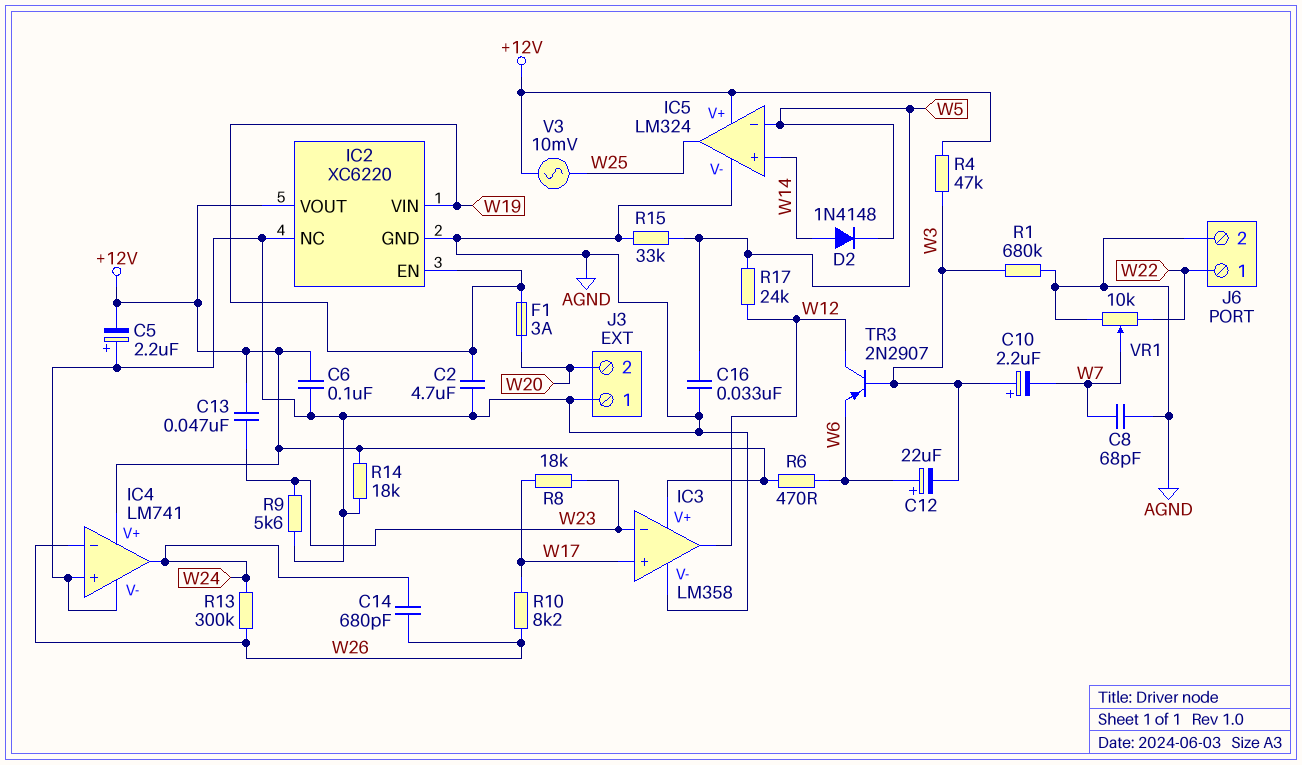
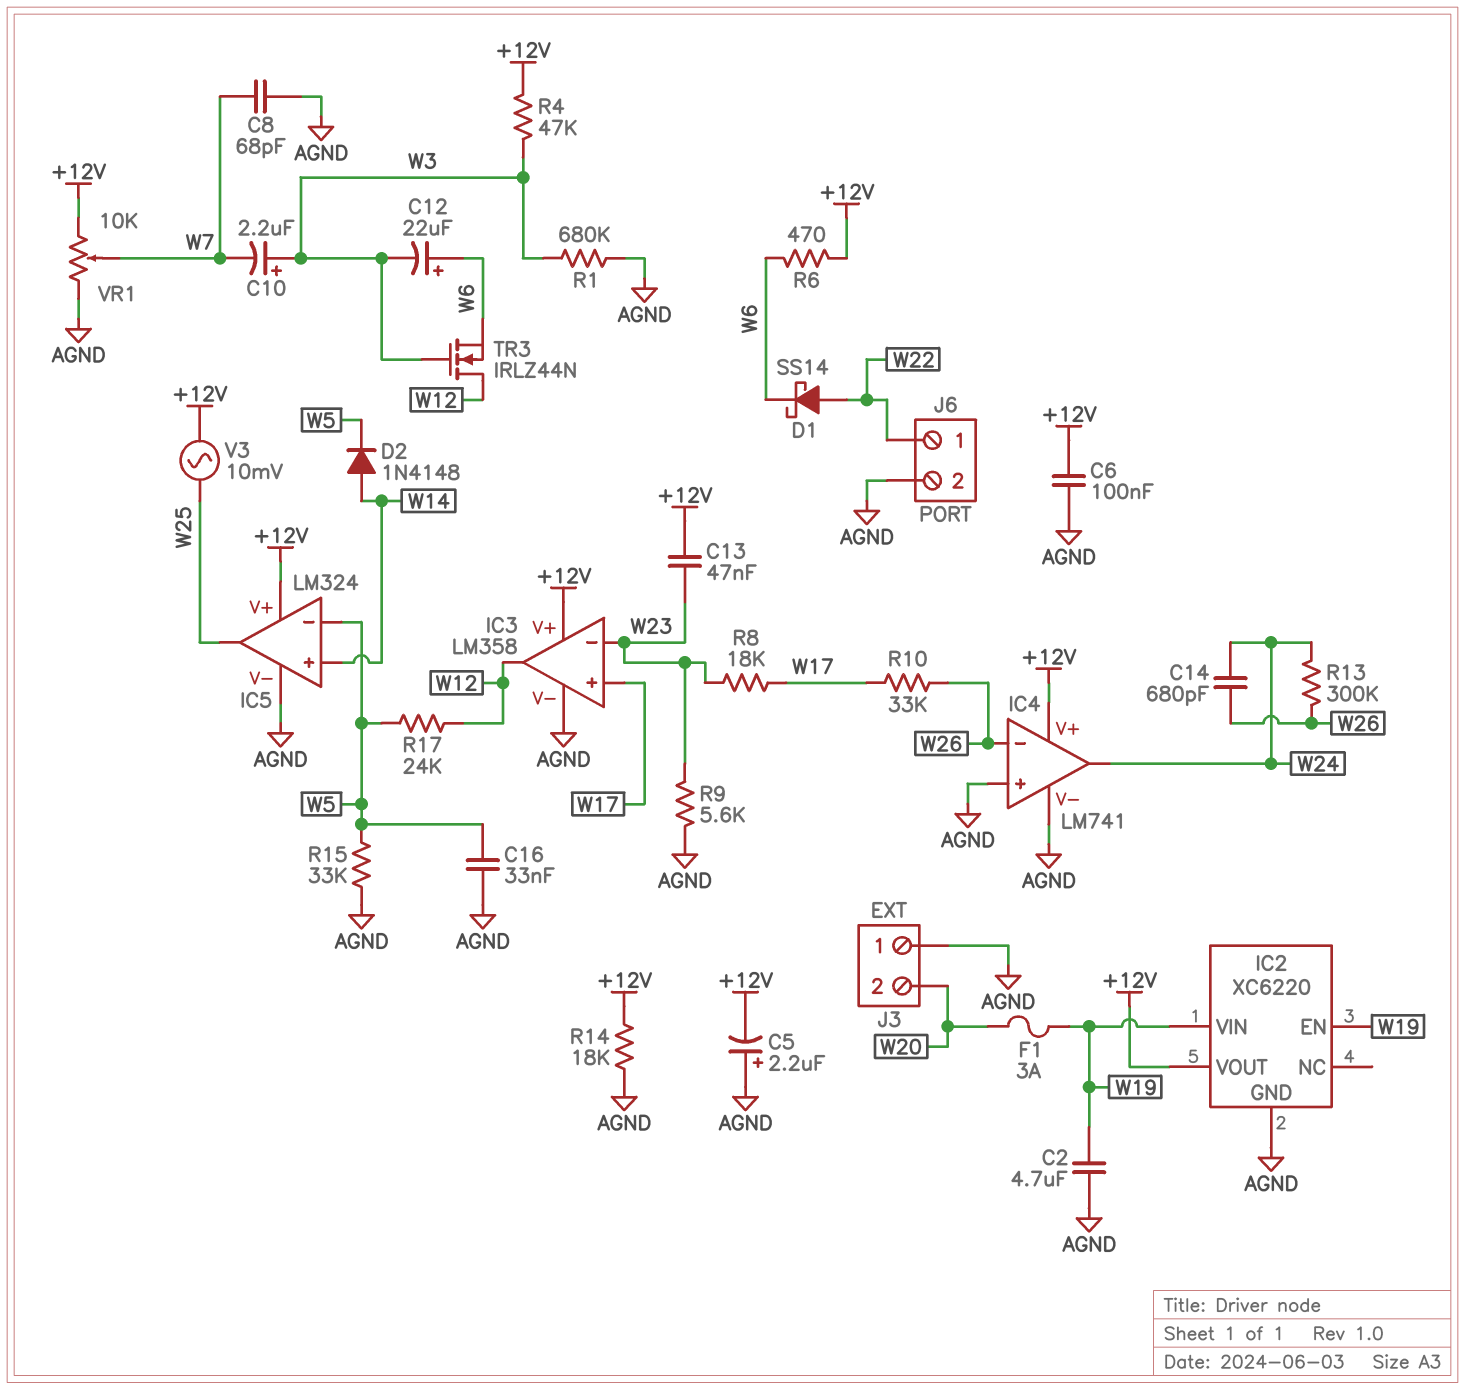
D1: none -> schottky SS14 (A W22, K W6)
IC2 pin NC: AGND -> none
R10: 8.2k (W17, W26) -> 33k (W17, W26)
TR3: PNP 2N2907 (B W3, C W12, E W6) -> NMOS IRLZ44N (G W3, D W12, S W6)
VR1: 10k (AGND, W22, wiper W7) -> 10k (+12V, AGND, wiper W7)

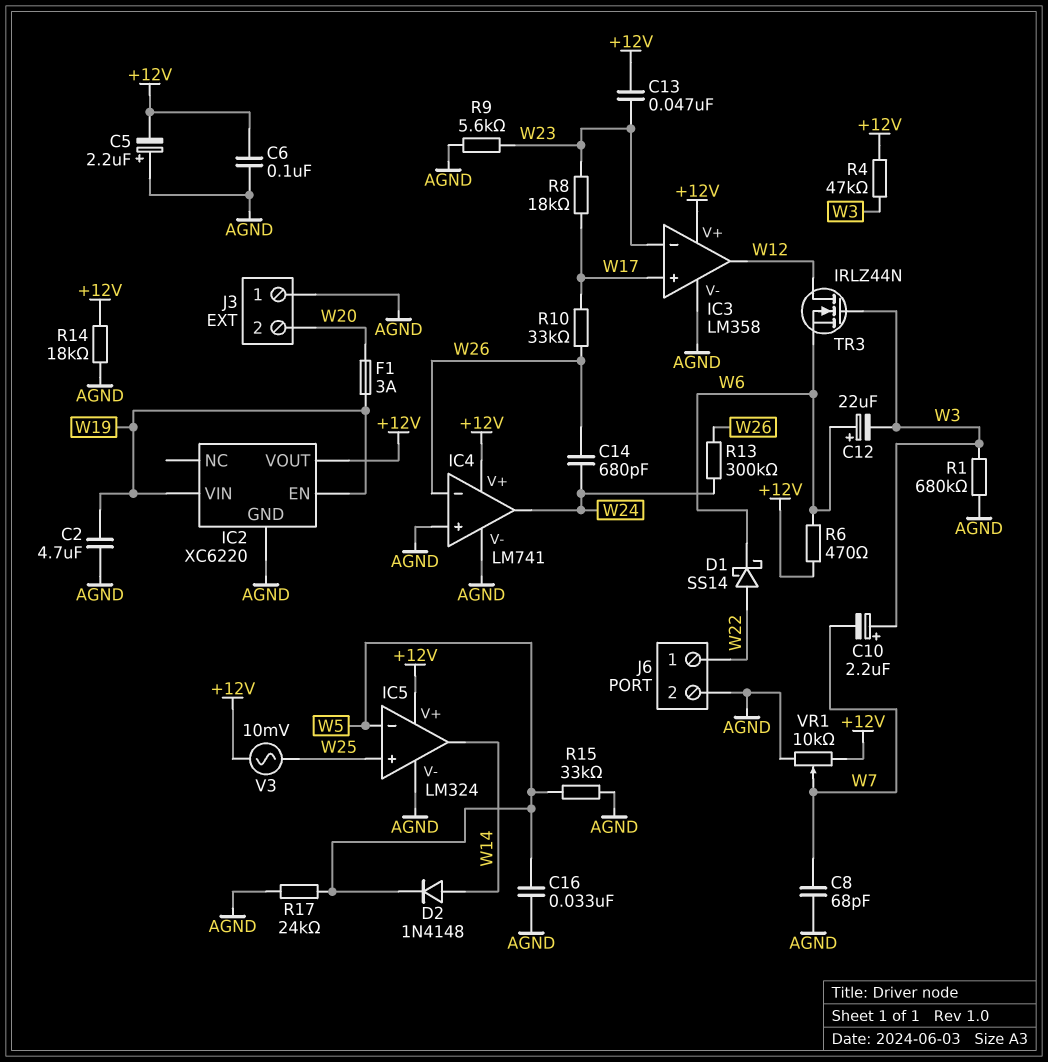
IC5 pin in+: W14 -> W25
IC5 pin out: W25 -> W14
R17: 24k (W5, W12) -> 24k (AGND, W5)

